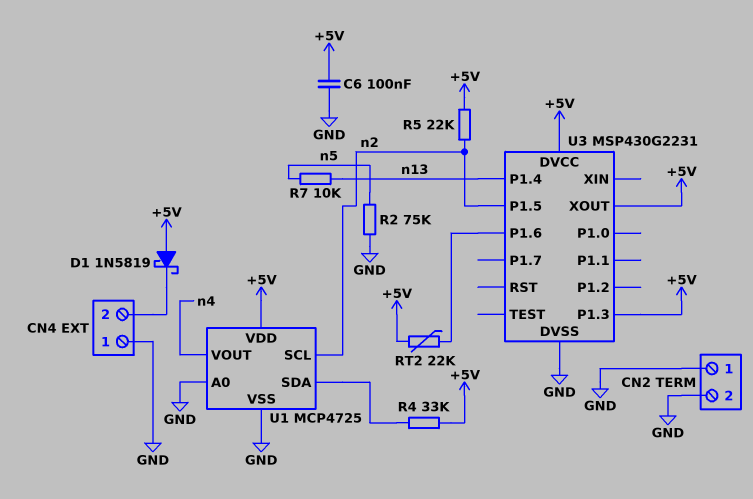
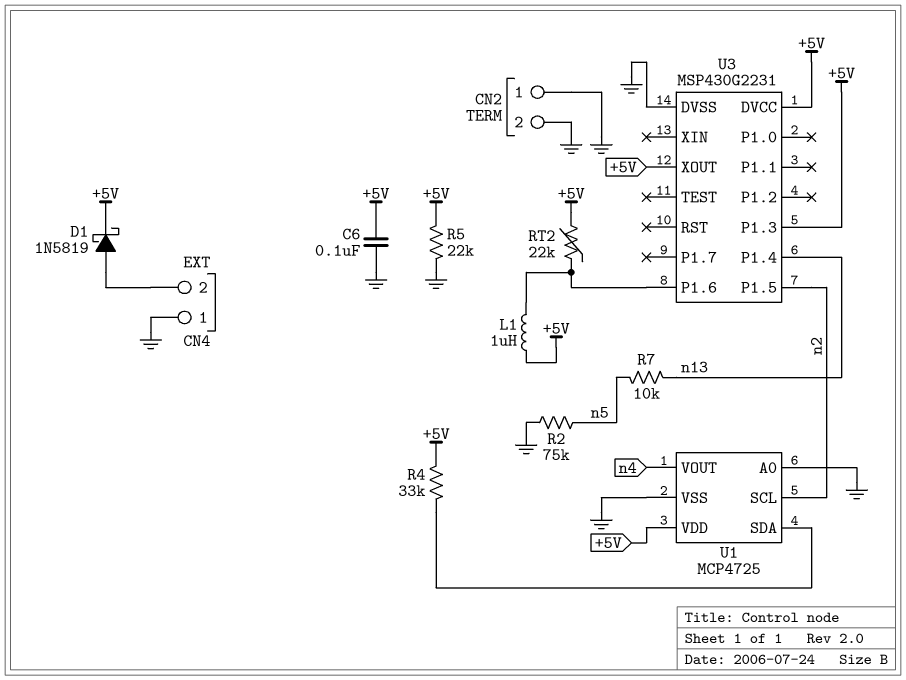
D1: schottky 1N5819 (A +5V, K CN4/2) -> schottky 1N5819 (A CN4/2, K +5V)
L1: none -> 1uH (+5V, U3/P1.6)
R5: 22k (+5V, n2) -> 22k (+5V, GND)

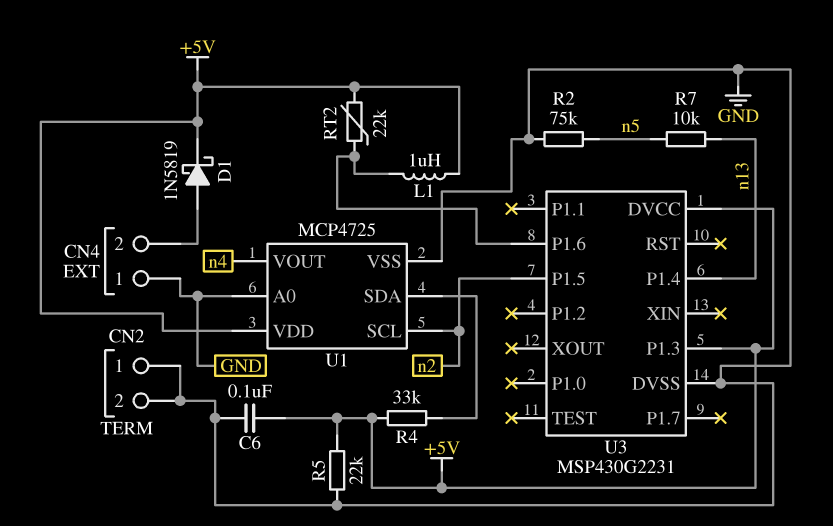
U3 pin XOUT: +5V -> none

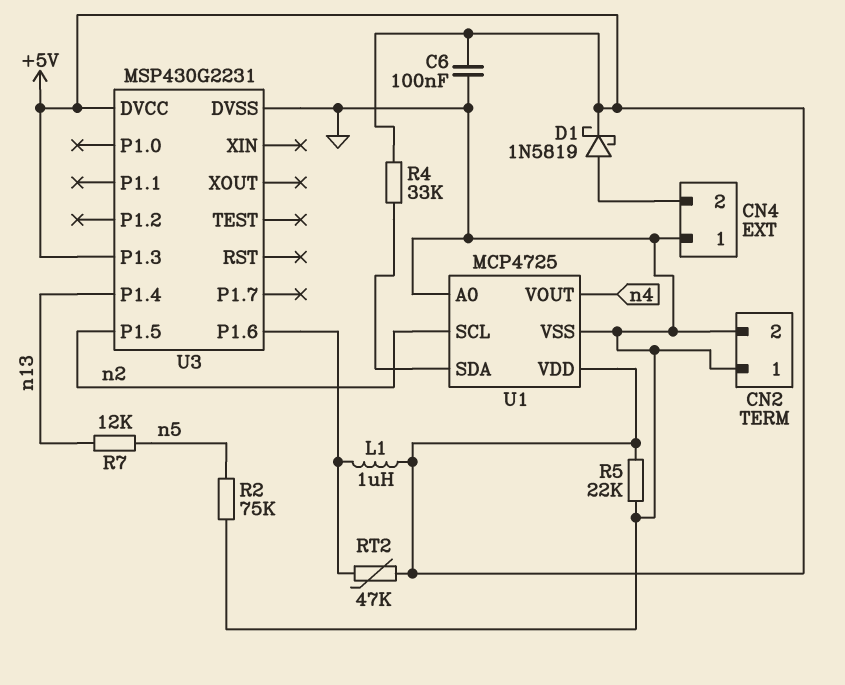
R7: 10k (n5, n13) -> 12k (n5, n13)
RT2: 22k (+5V, U3/P1.6) -> 47k (+5V, U3/P1.6)

